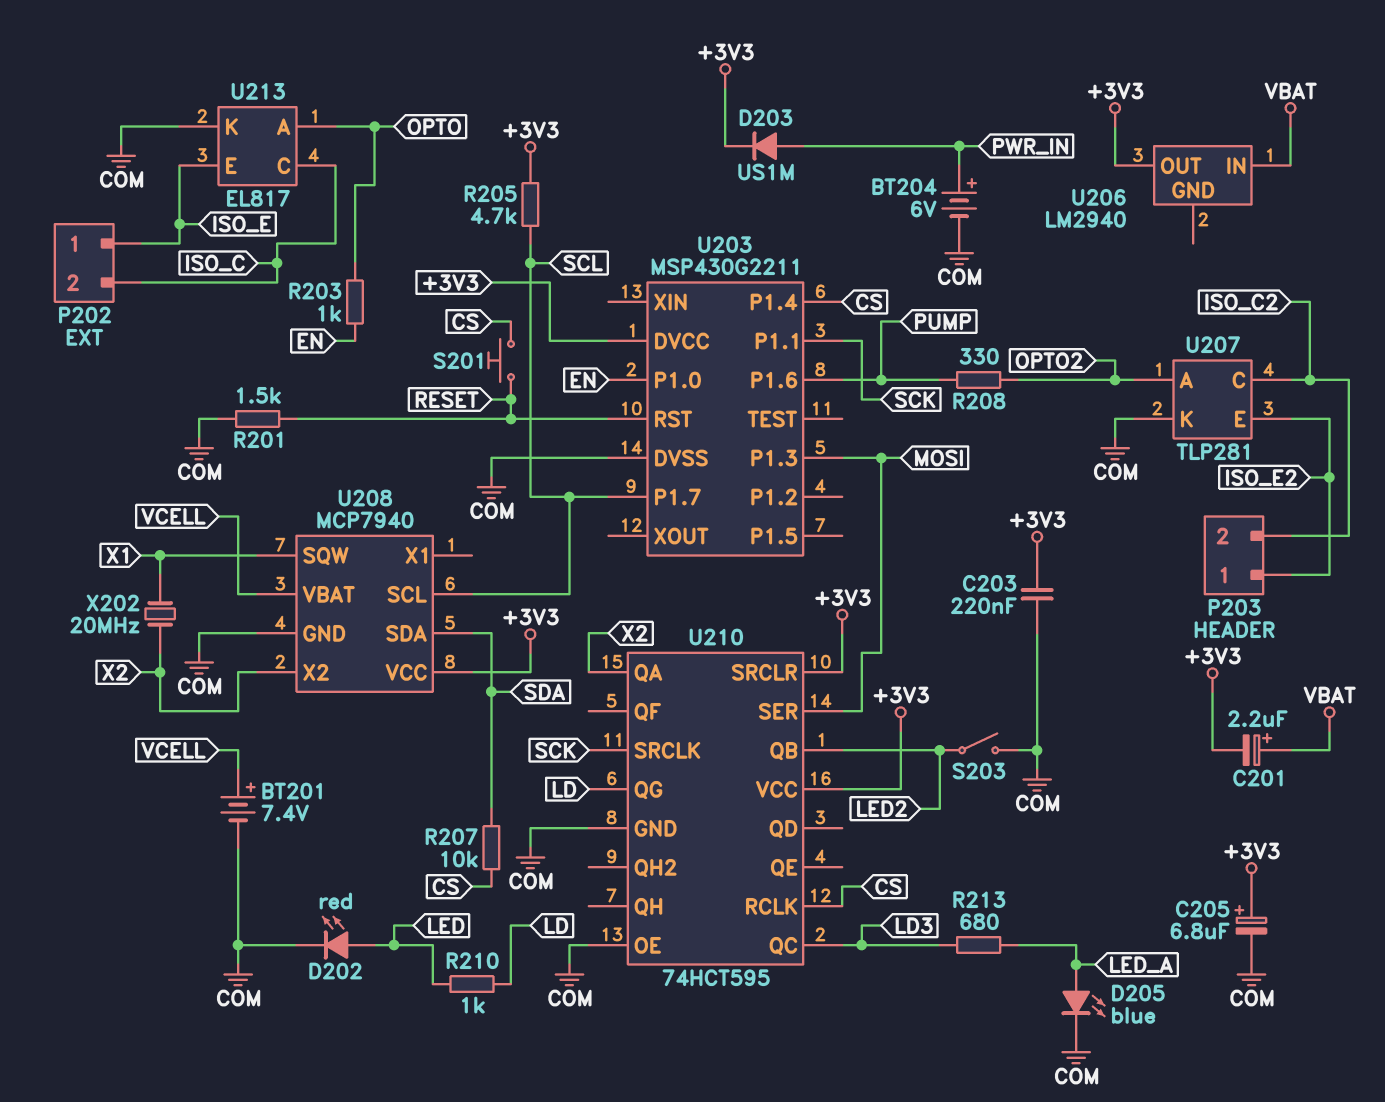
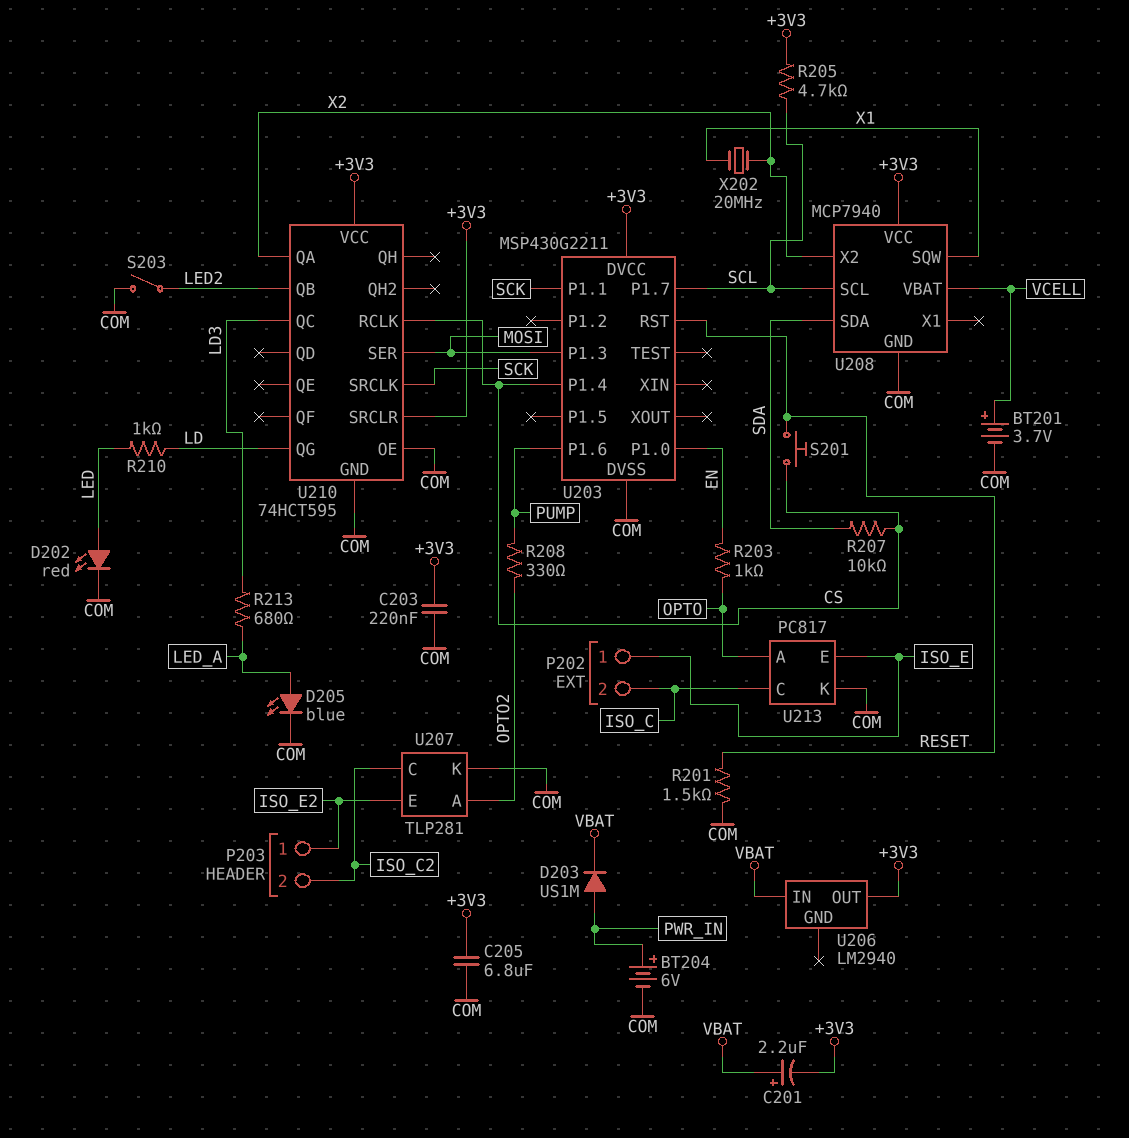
BT201: 7.4V (plus VCELL, minus COM) -> 3.7V (plus VCELL, minus COM)
C205: 6.8uF (plus +3V3, minus COM) -> 6.8uF (+3V3, COM)
D203: diode US1M (A PWR_IN, K +3V3) -> diode US1M (A PWR_IN, K VBAT)
U213: EL817 -> PC817

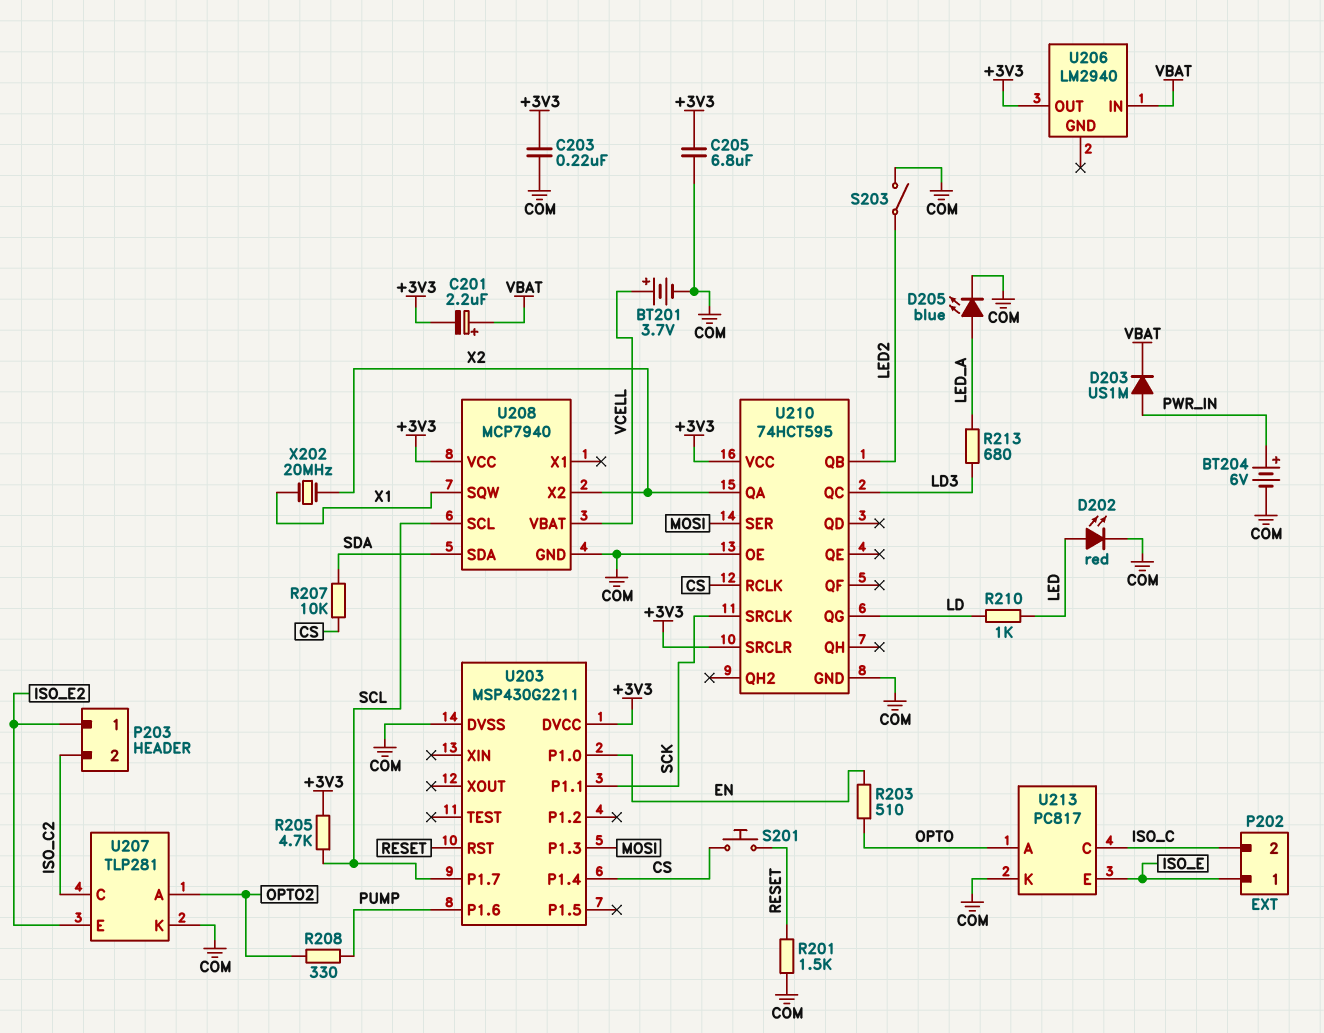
R203: 1k (EN, OPTO) -> 510 (EN, OPTO)

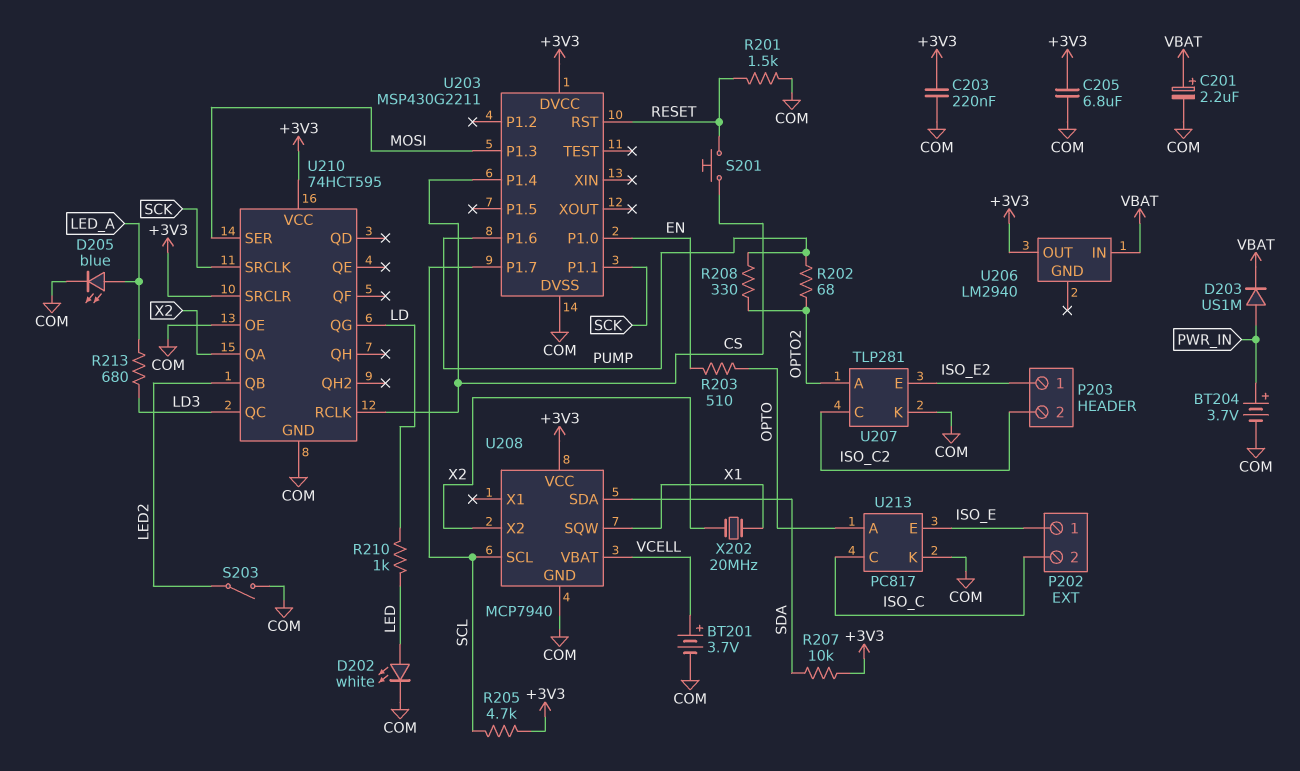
BT204: 6V (plus PWR_IN, minus COM) -> 3.7V (plus PWR_IN, minus COM)
C201: 2.2uF (plus VBAT, minus +3V3) -> 2.2uF (plus VBAT, minus COM)
D202: LED red (A LED, K COM) -> LED white (A LED, K COM)
R202: none -> 68 (OPTO2, PUMP)
R207: 10k (CS, SDA) -> 10k (+3V3, SDA)

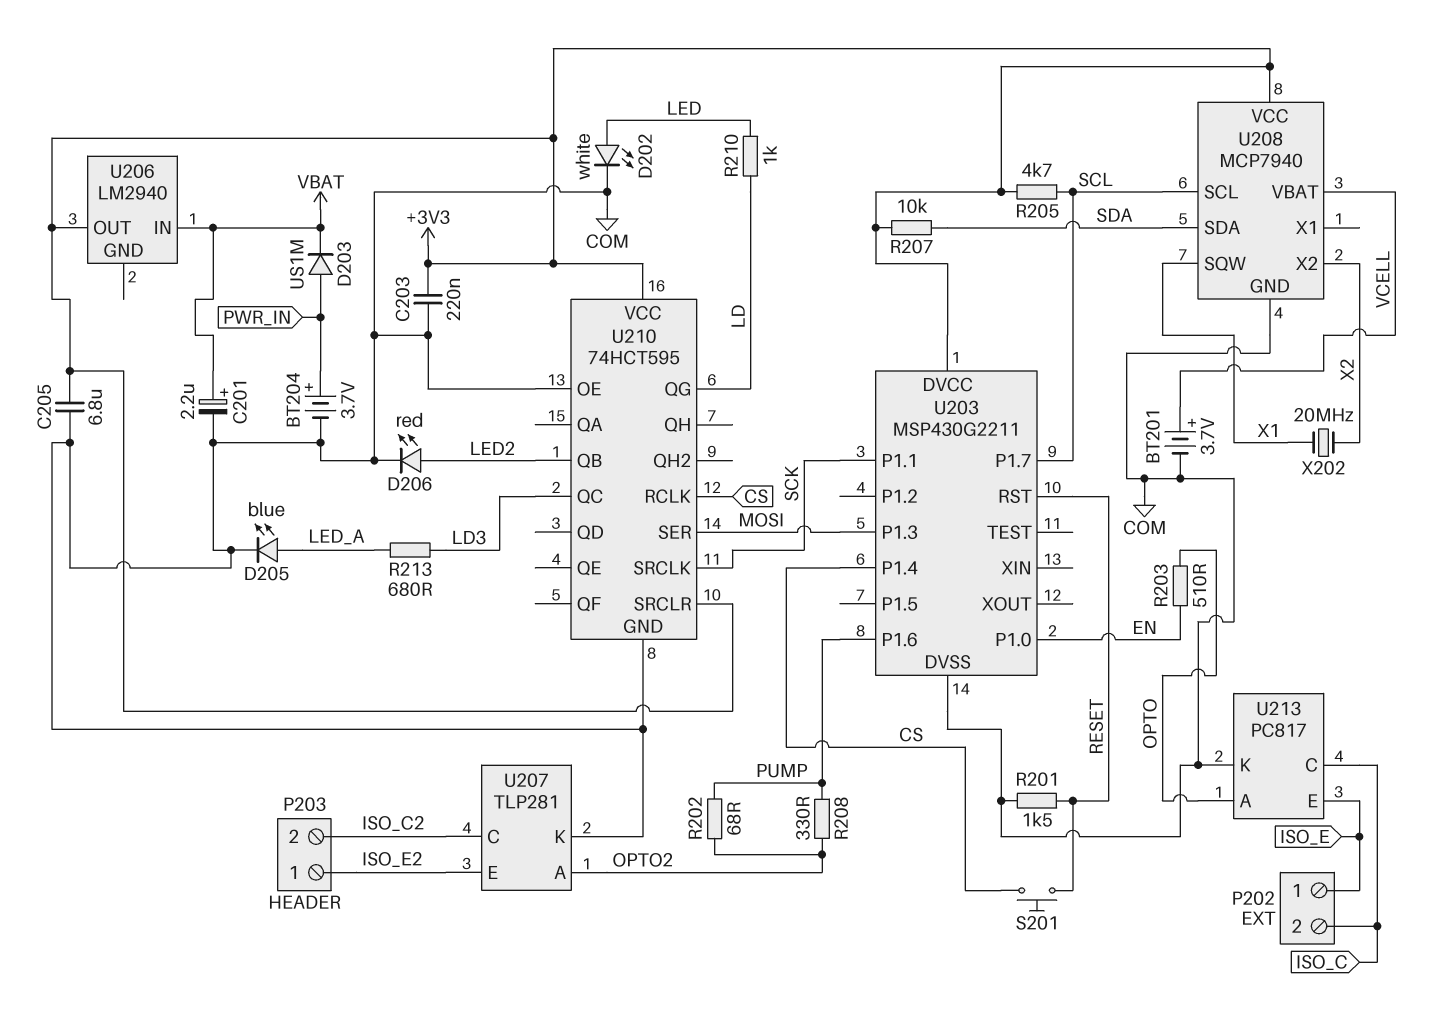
D206: none -> LED red (A LED2, K COM)
S203: switch (COM, LED2) -> none
U210 pin QA: X2 -> none

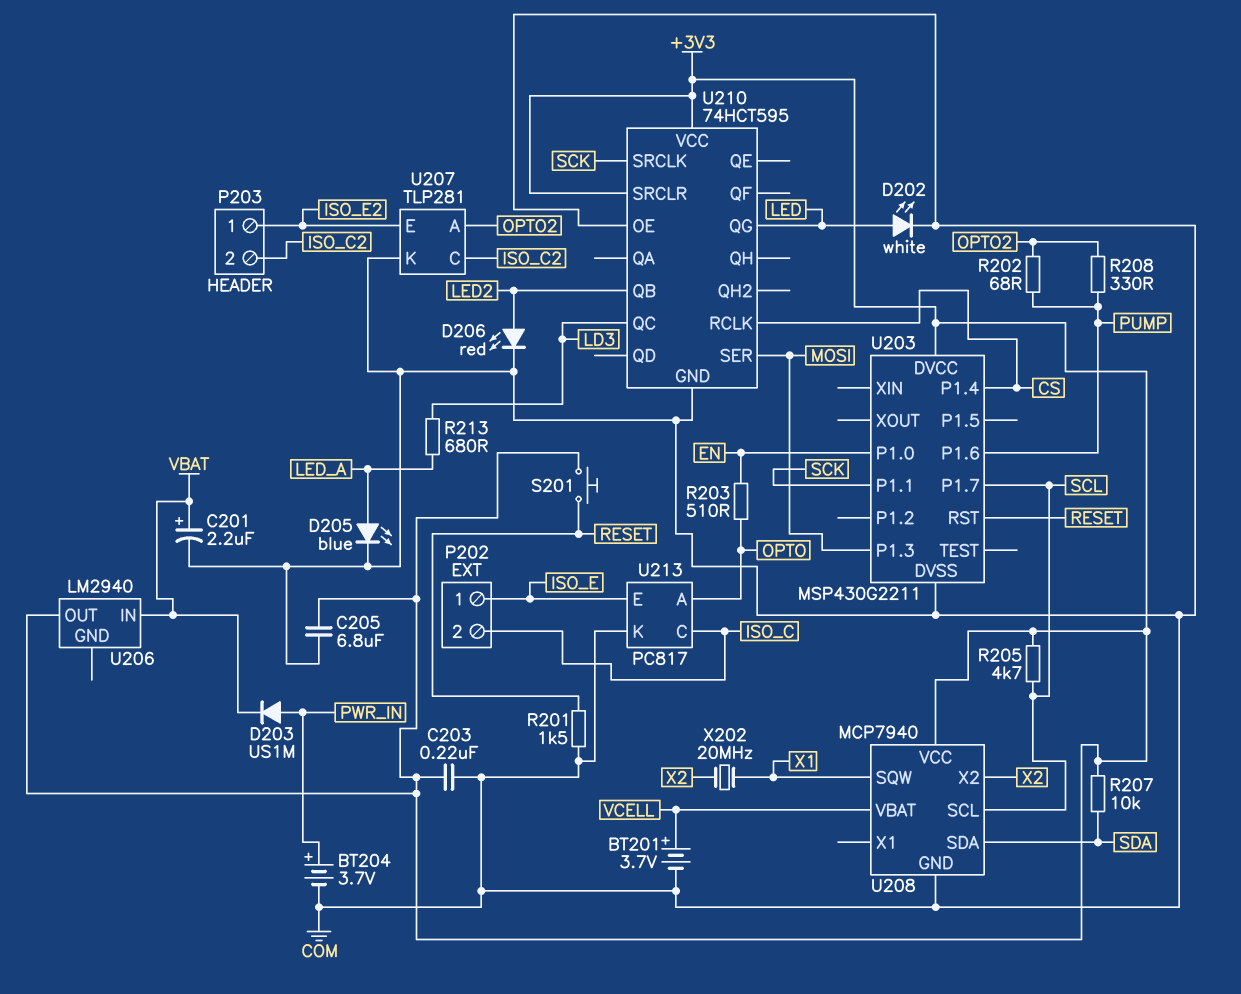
R210: 1k (LD, LED) -> none
S201: button (CS, RESET) -> button (+3V3, RESET)
U210 pin QG: LD -> LED

